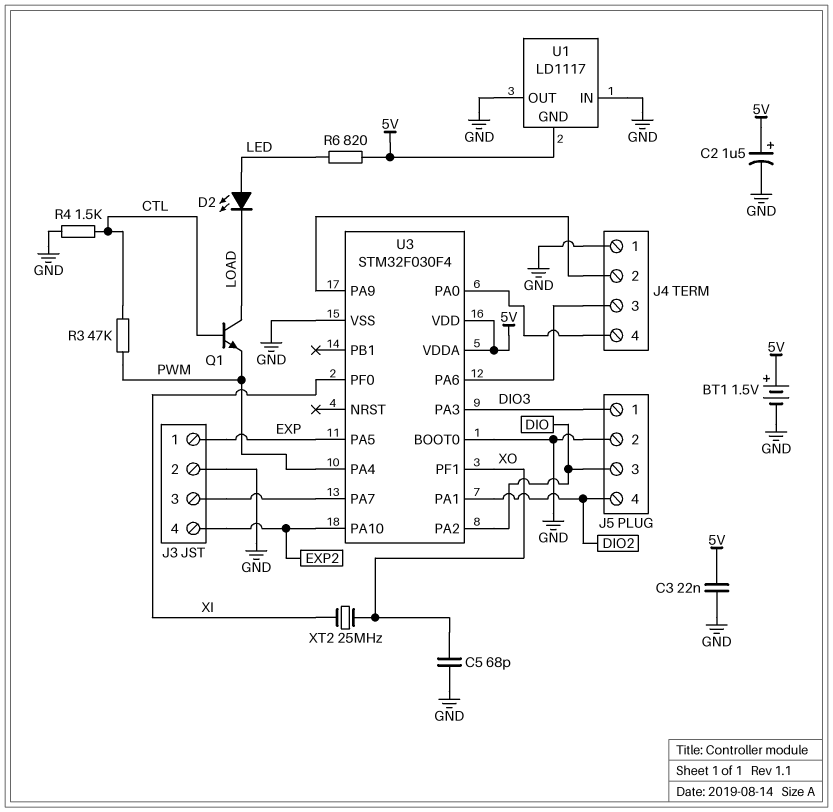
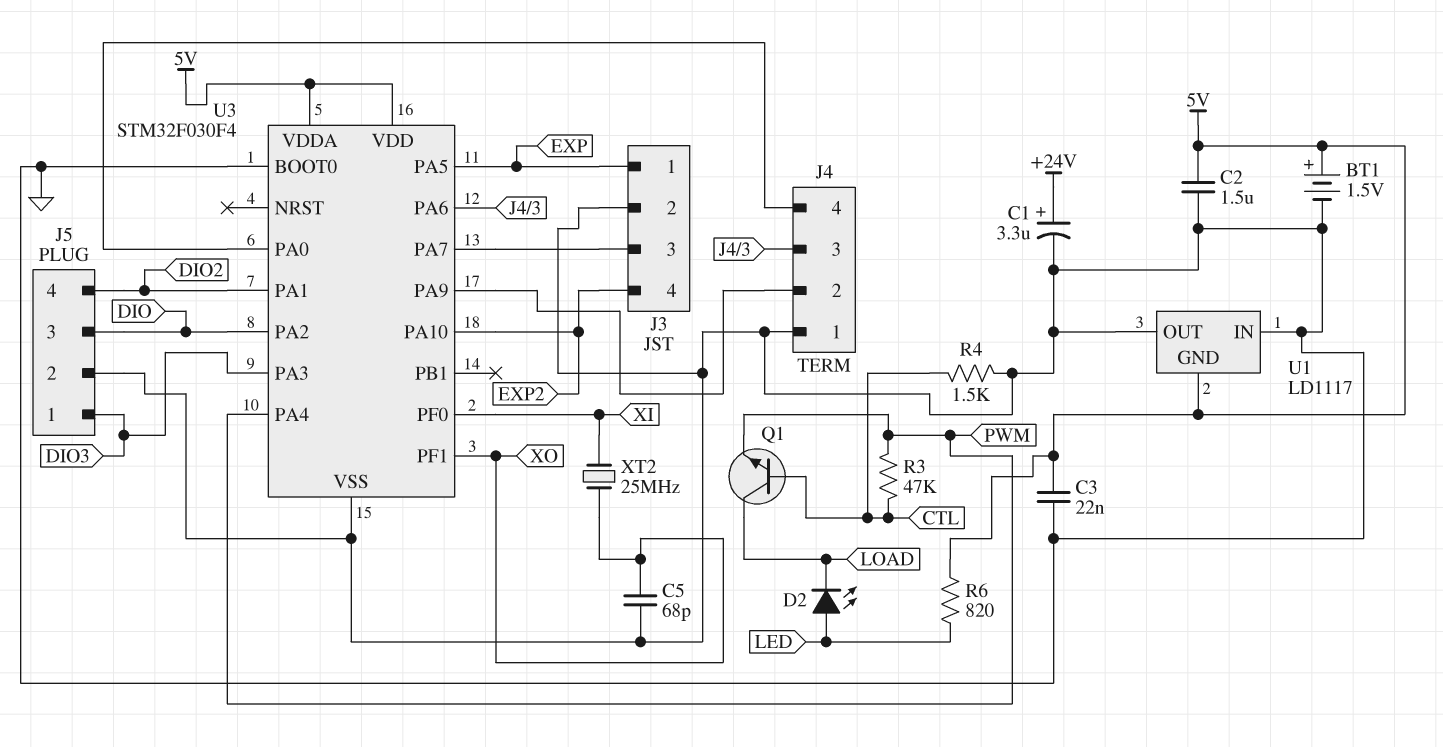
C1: none -> 3.3uF (plus +24V, minus GND)
C2: 1.5uF (plus 5V, minus GND) -> 1.5uF (5V, GND)

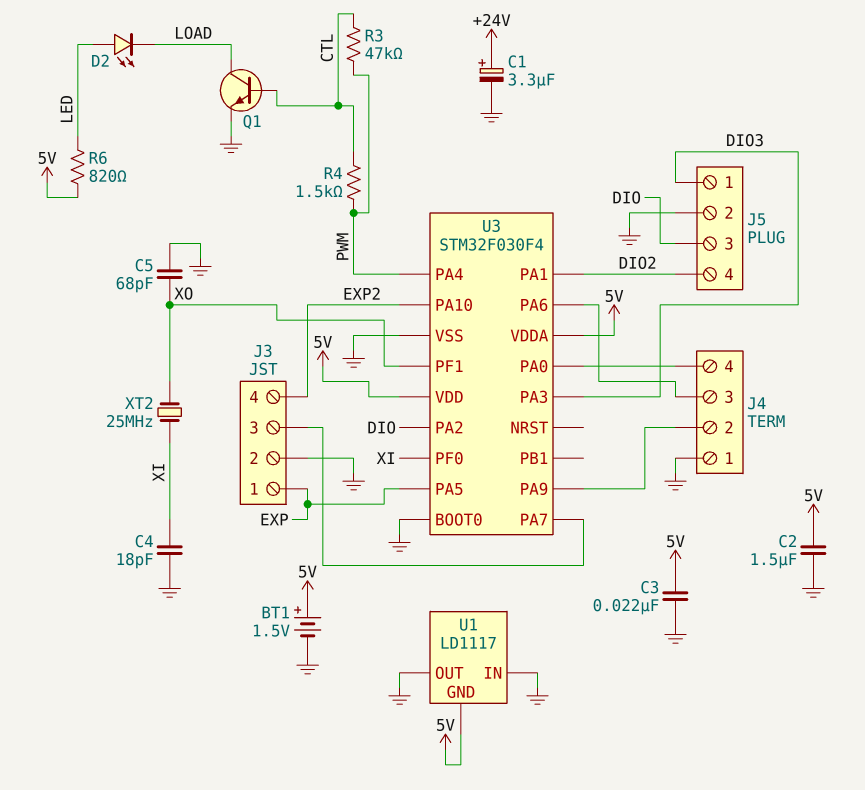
C4: none -> 18pF (GND, XI)
Q1: NPN (B CTL, C LOAD, E PWM) -> NPN (B CTL, C LOAD, E GND)
R4: 1.5k (CTL, GND) -> 1.5k (CTL, PWM)

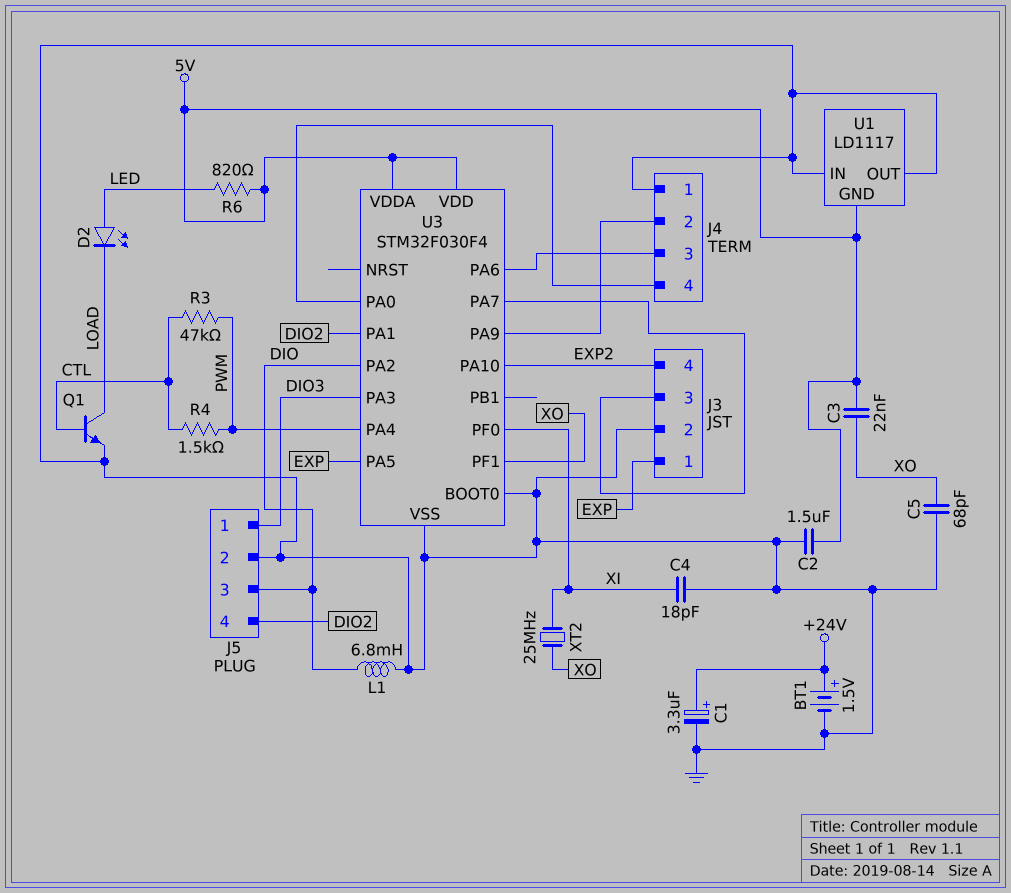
BT1: 1.5V (plus 5V, minus GND) -> 1.5V (plus +24V, minus GND)
C3: 22nF (5V, GND) -> 22nF (5V, XO)
L1: none -> 6.8mH (DIO, GND)

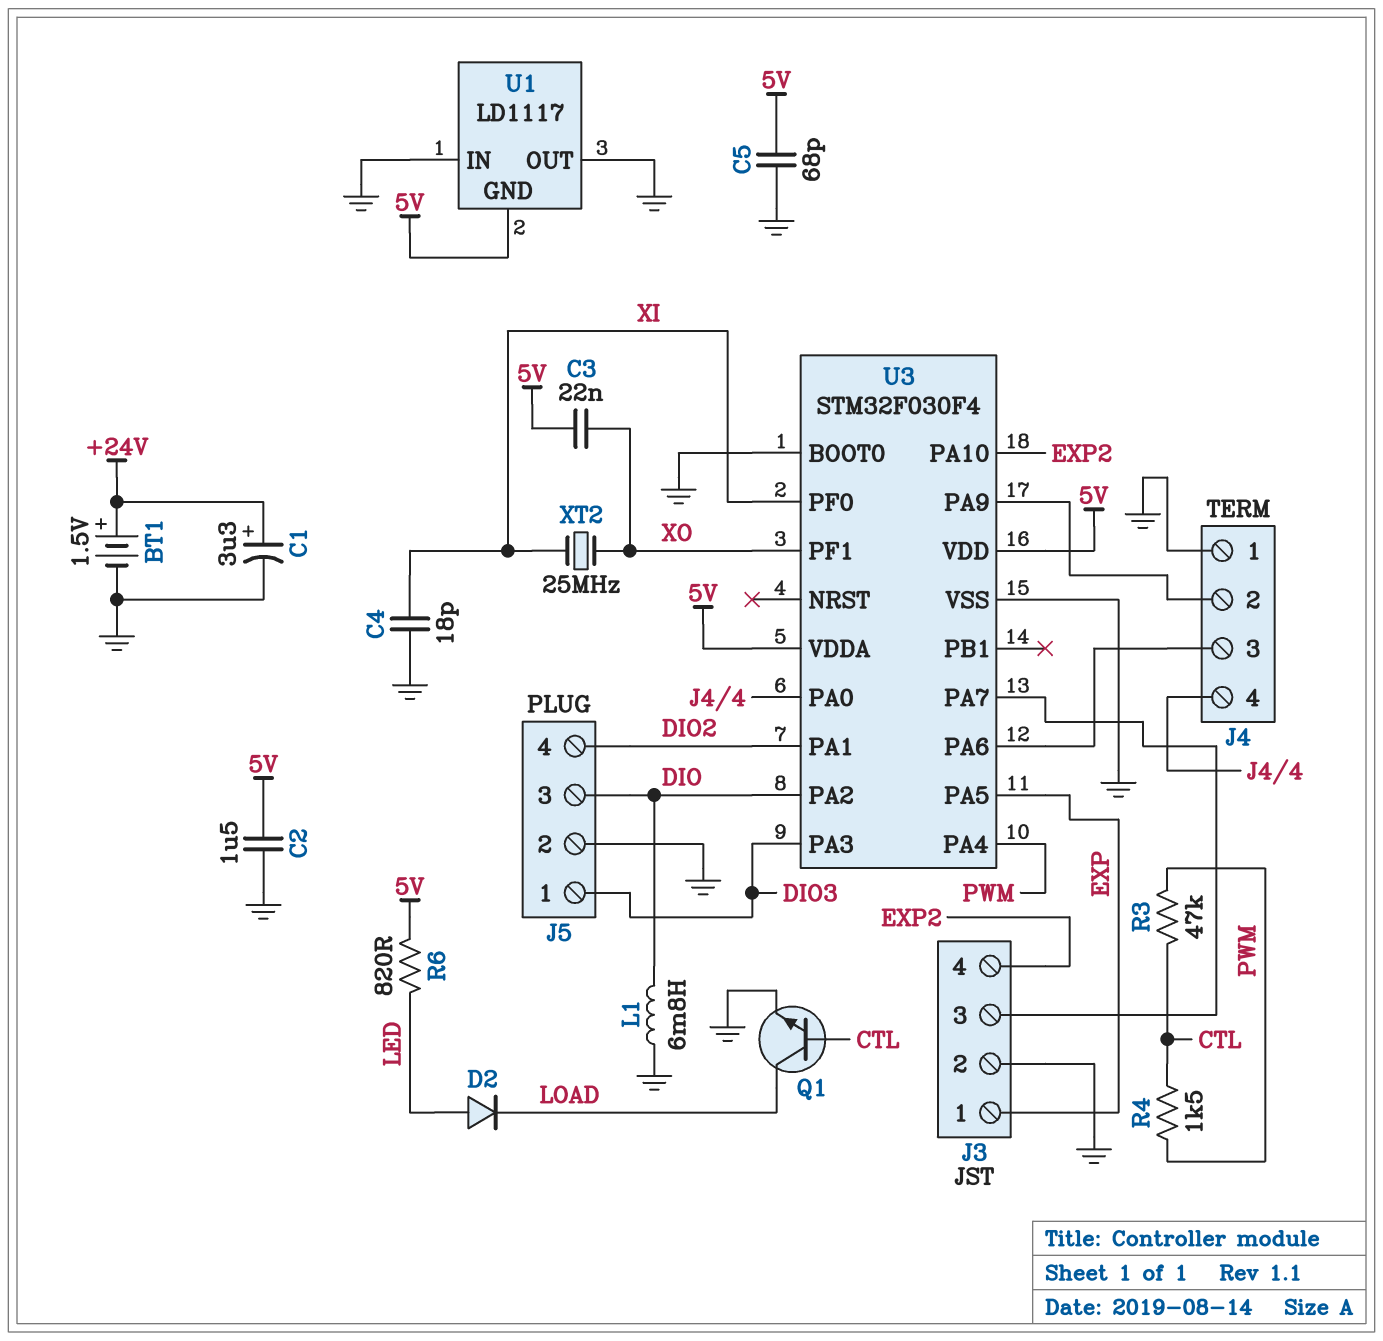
C5: 68pF (GND, XO) -> 68pF (5V, GND)
D2: LED (A LED, K LOAD) -> diode (A LED, K LOAD)

